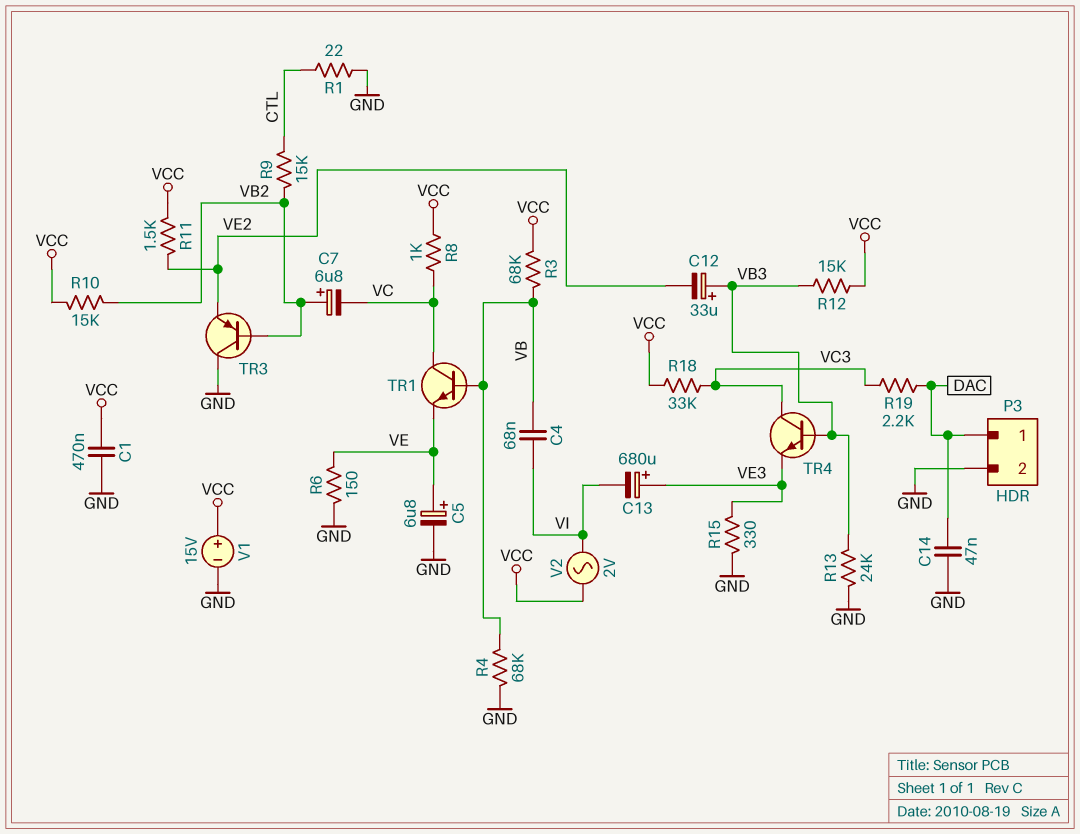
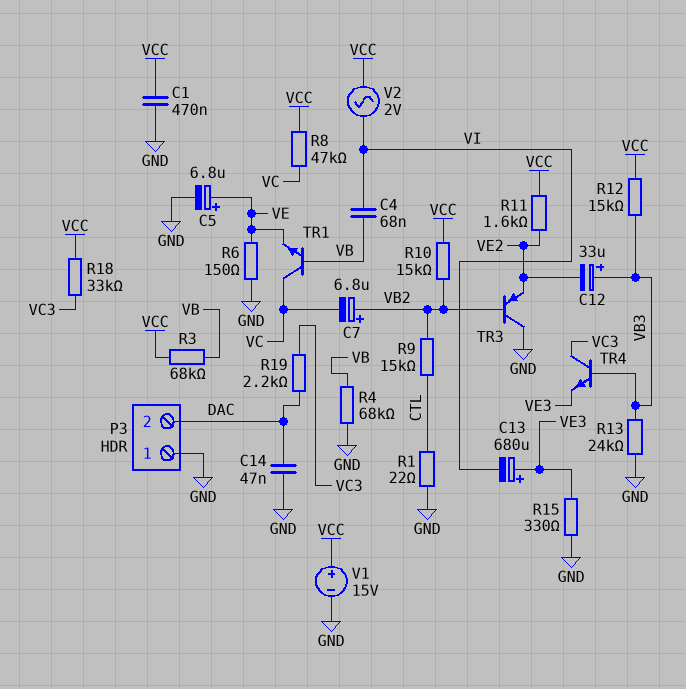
P3 pin 1: DAC -> GND
P3 pin 2: GND -> DAC
R8: 1k (VC, VCC) -> 47k (VC, VCC)
R11: 1.5k (VCC, VE2) -> 1.6k (VCC, VE2)

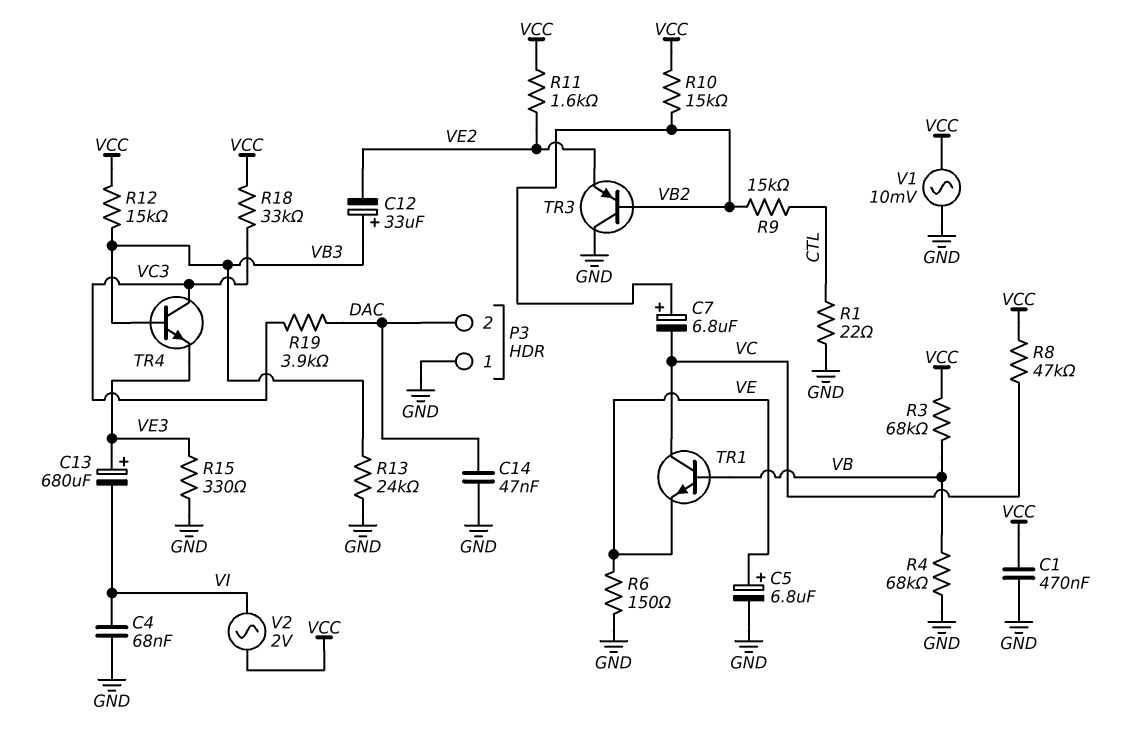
C4: 68nF (VB, VI) -> 68nF (GND, VI)
R19: 2.2k (DAC, VC3) -> 3.9k (DAC, VC3)
V1: 15V (plus VCC, minus GND) -> AC 10mV (GND, VCC)

